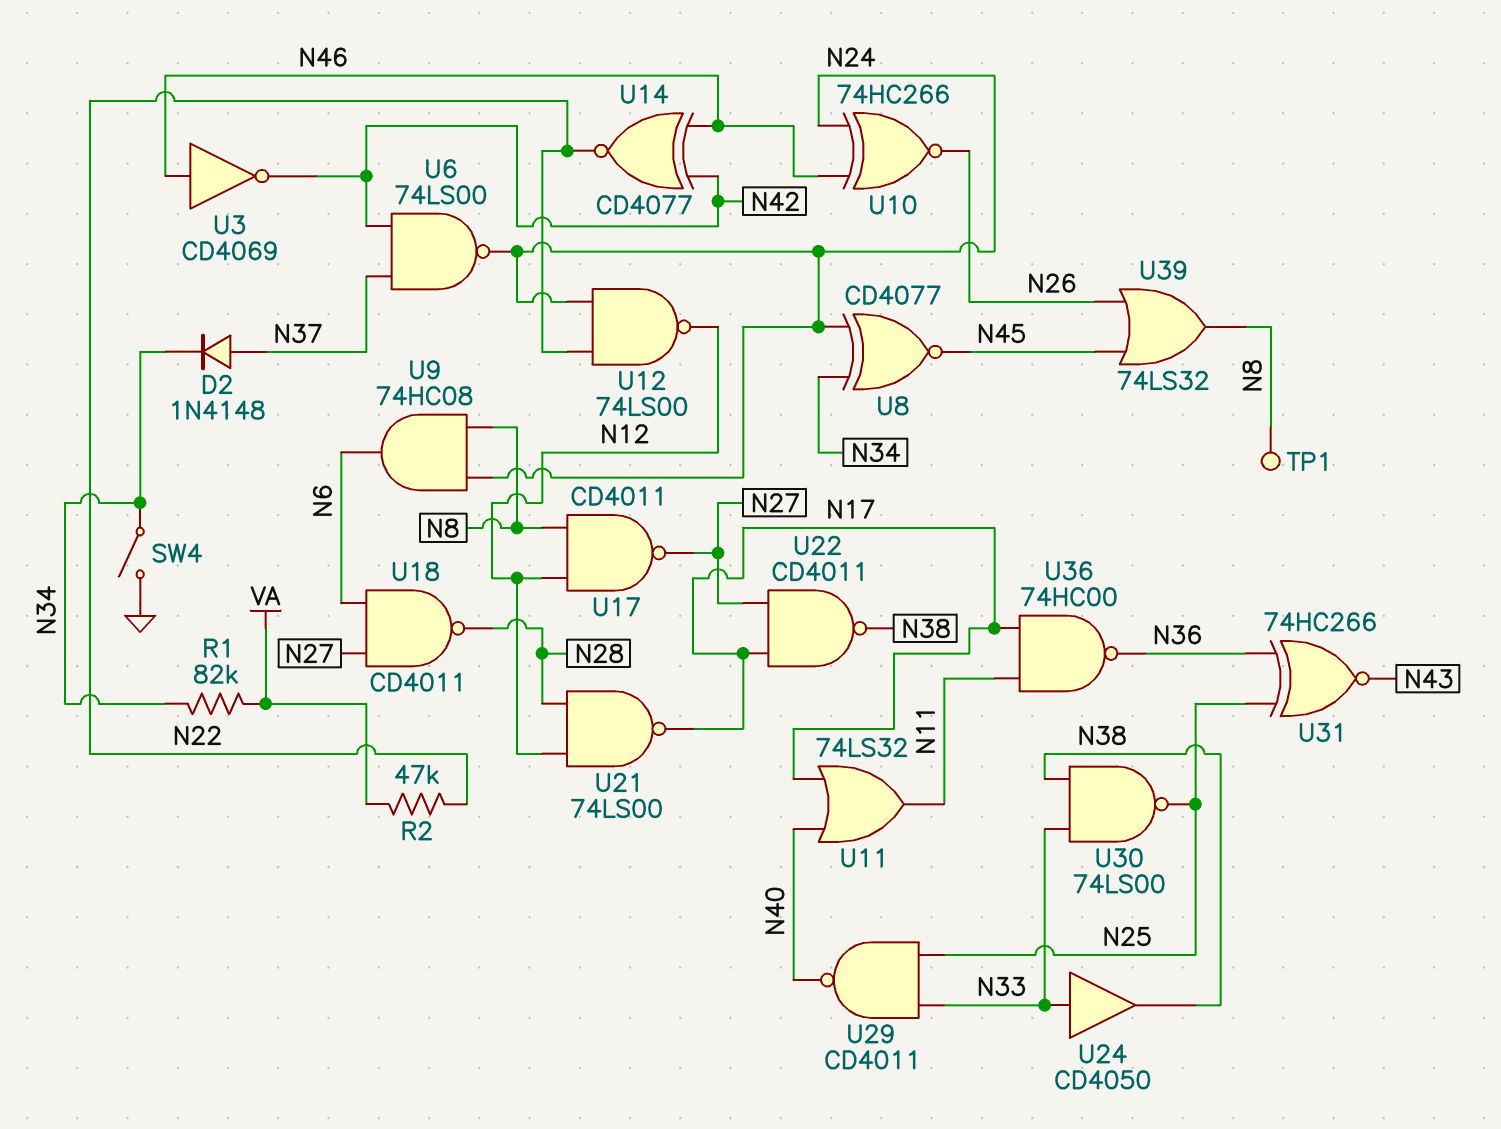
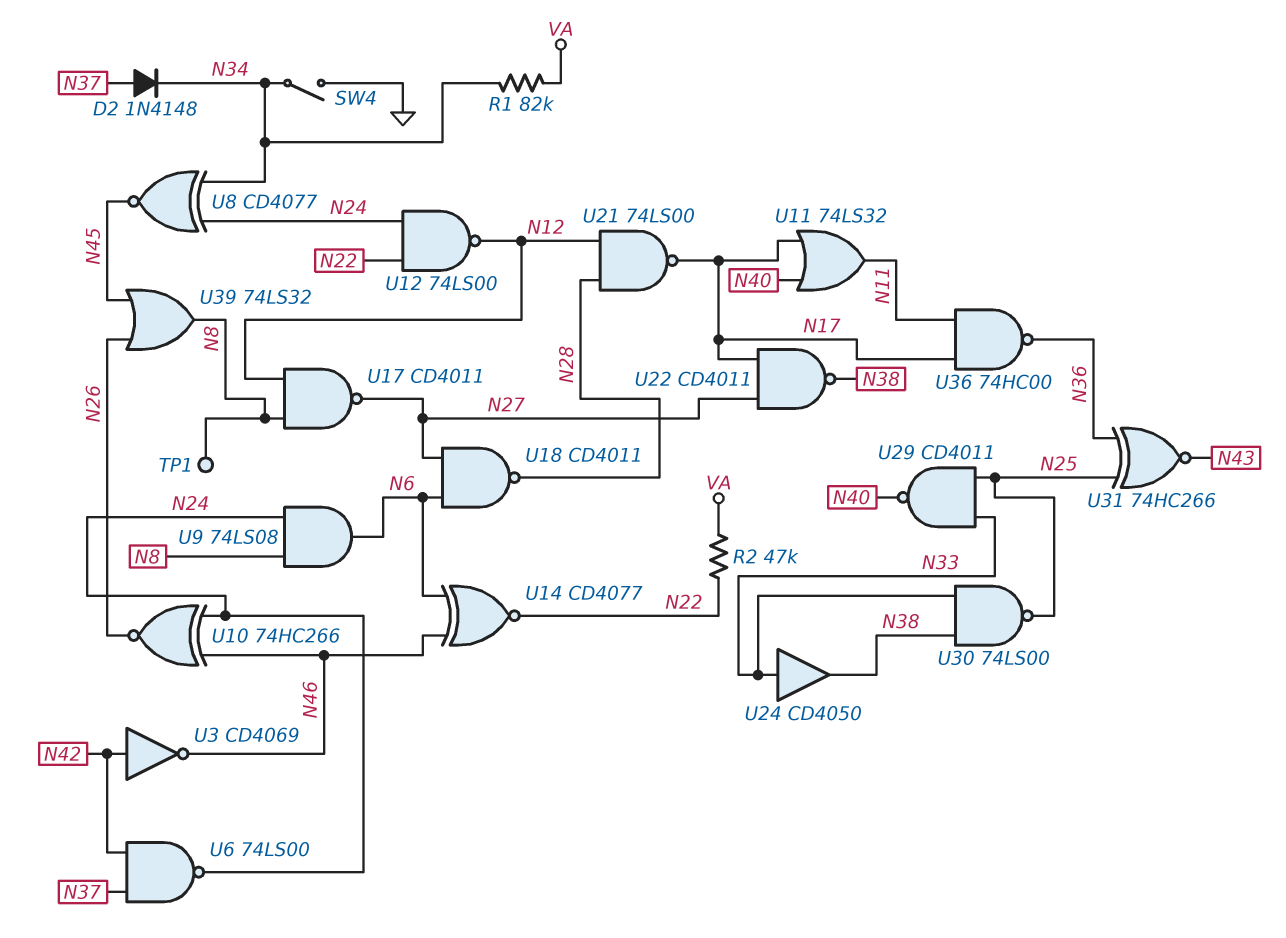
U3: NOT CD4069 (in N46, out N42) -> NOT CD4069 (in N42, out N46)
U9: AND 74HC08 (in N8, in N24, out N6) -> AND 74LS08 (in N8, in N24, out N6)
U14: XNOR CD4077 (in N42, in N46, out N22) -> XNOR CD4077 (in N6, in N46, out N22)

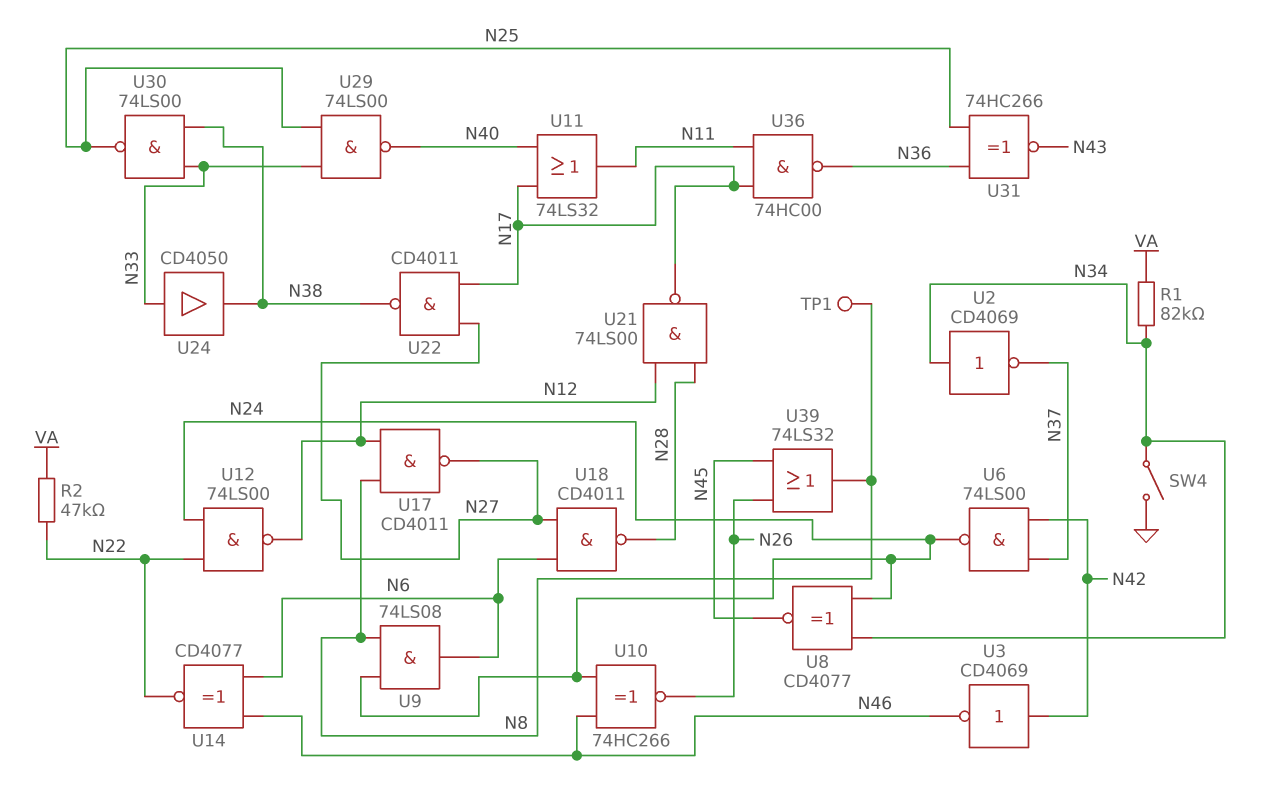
D2: diode 1N4148 (A N37, K N34) -> none
U2: none -> NOT CD4069 (in N34, out N37)
U29: NAND CD4011 (in N25, in N33, out N40) -> NAND 74LS00 (in N25, in N33, out N40)

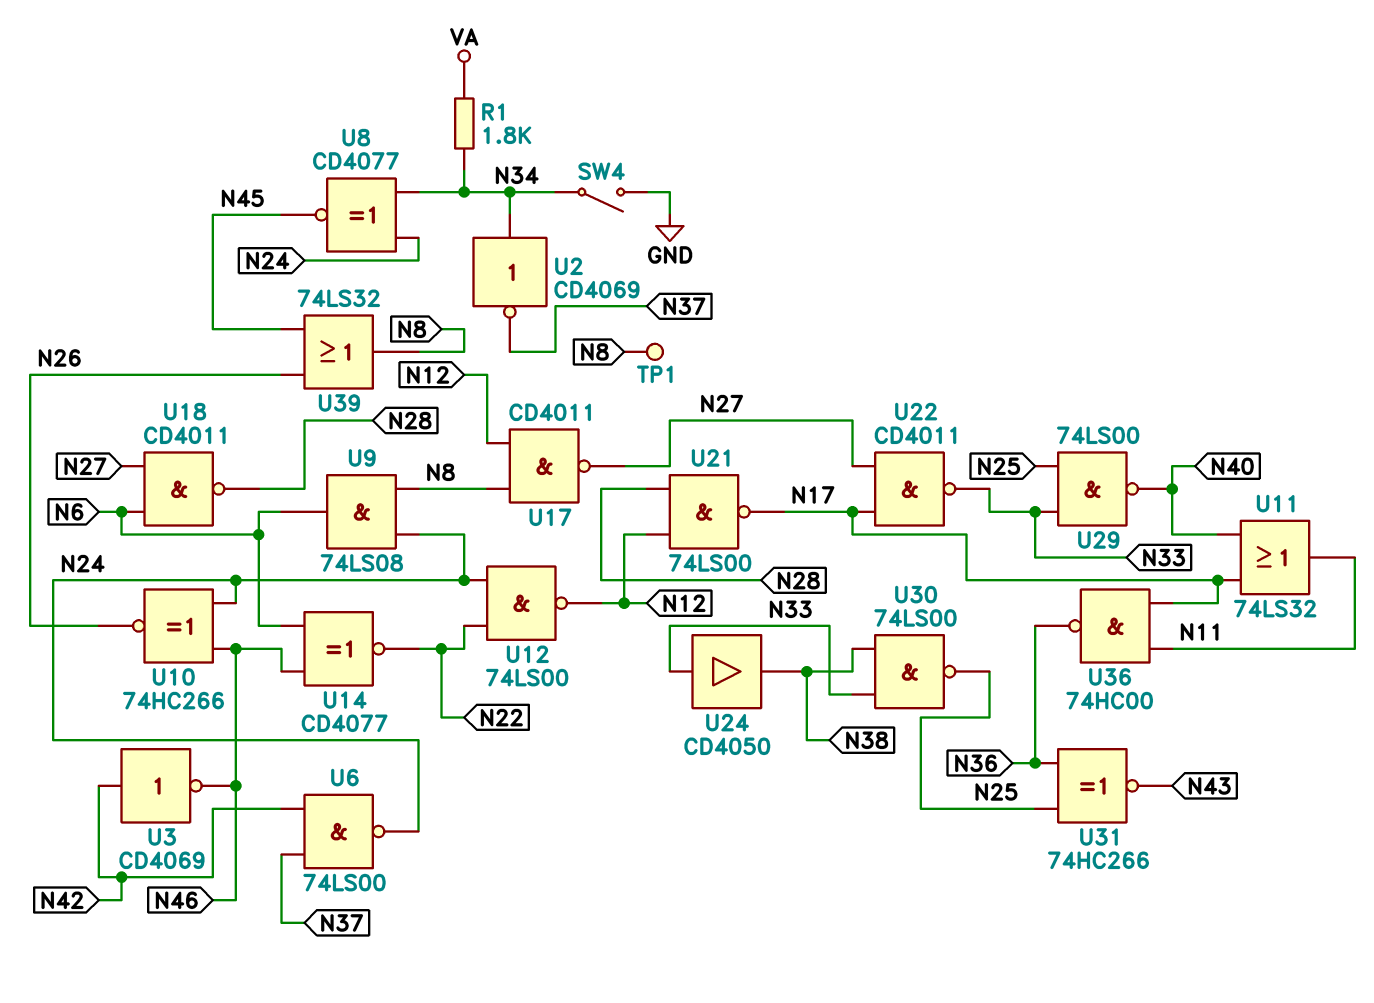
R1: 82k (N34, VA) -> 1.8k (N34, VA)
R2: 47k (N22, VA) -> none
U22: NAND CD4011 (in N17, in N27, out N38) -> NAND CD4011 (in N17, in N27, out N33)

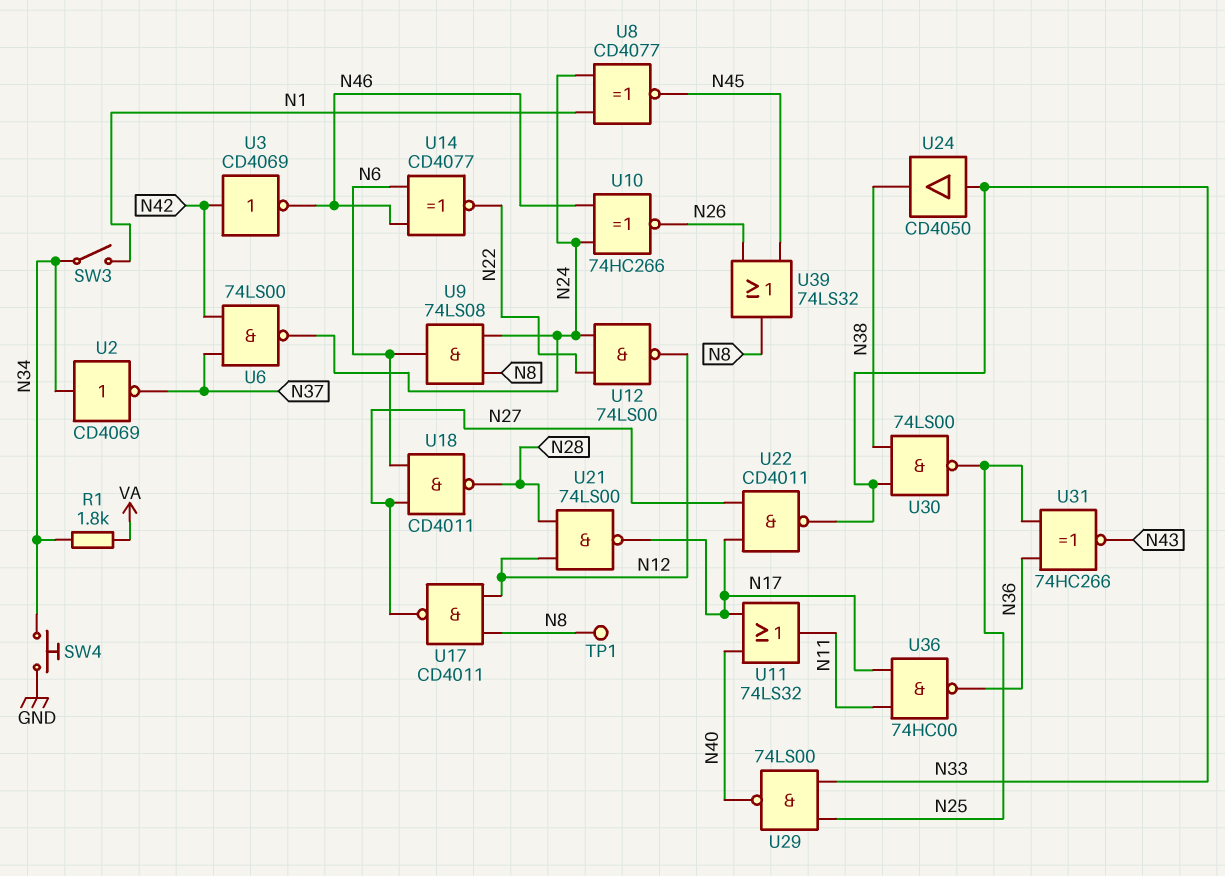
SW3: none -> switch (N1, N34)
SW4: switch (GND, N34) -> button (GND, N34)
U8: XNOR CD4077 (in N24, in N34, out N45) -> XNOR CD4077 (in N1, in N24, out N45)

